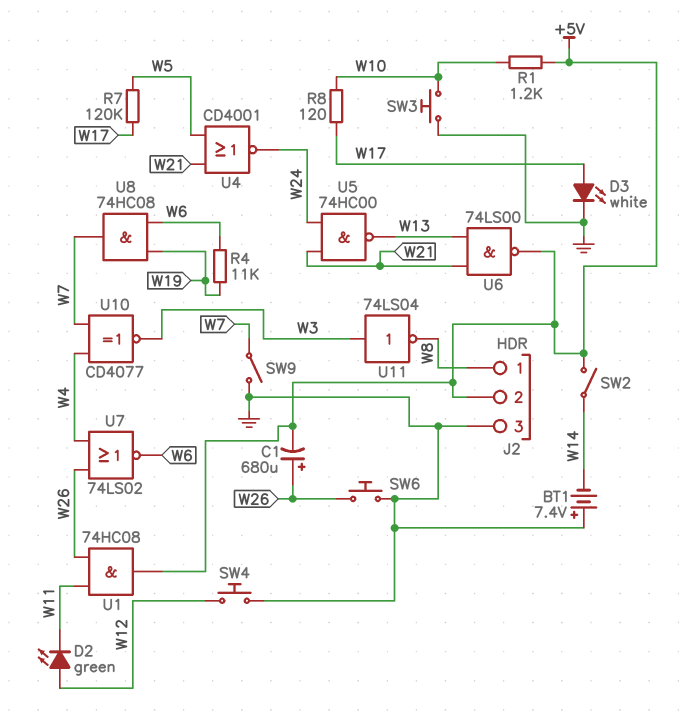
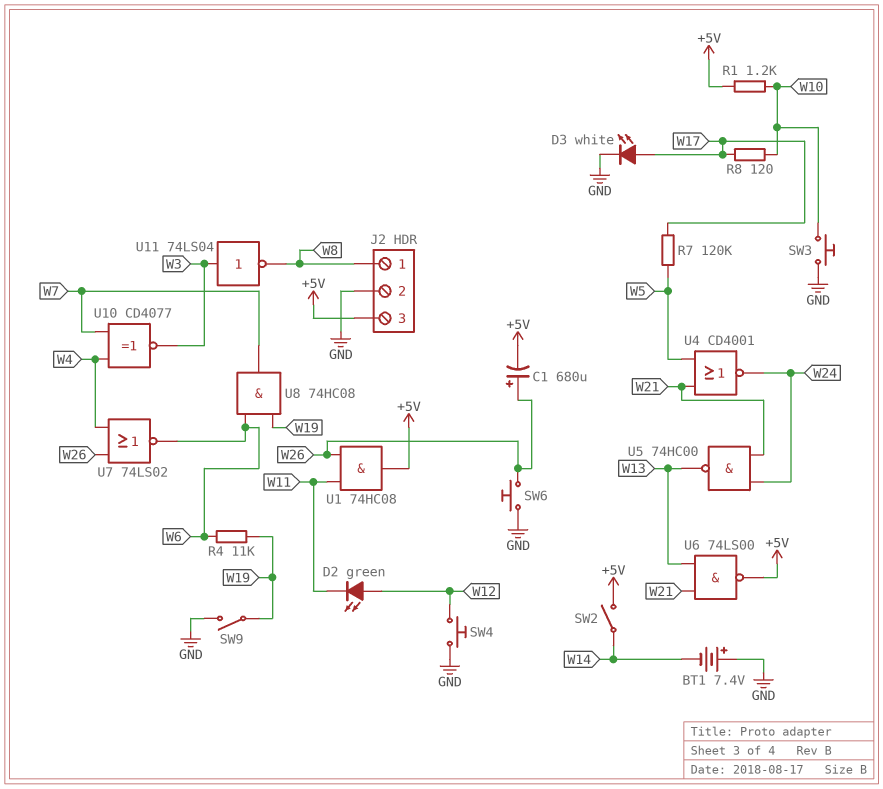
J2 pin 2: +5V -> GND
J2 pin 3: GND -> +5V
SW9: switch (GND, W7) -> switch (GND, W19)

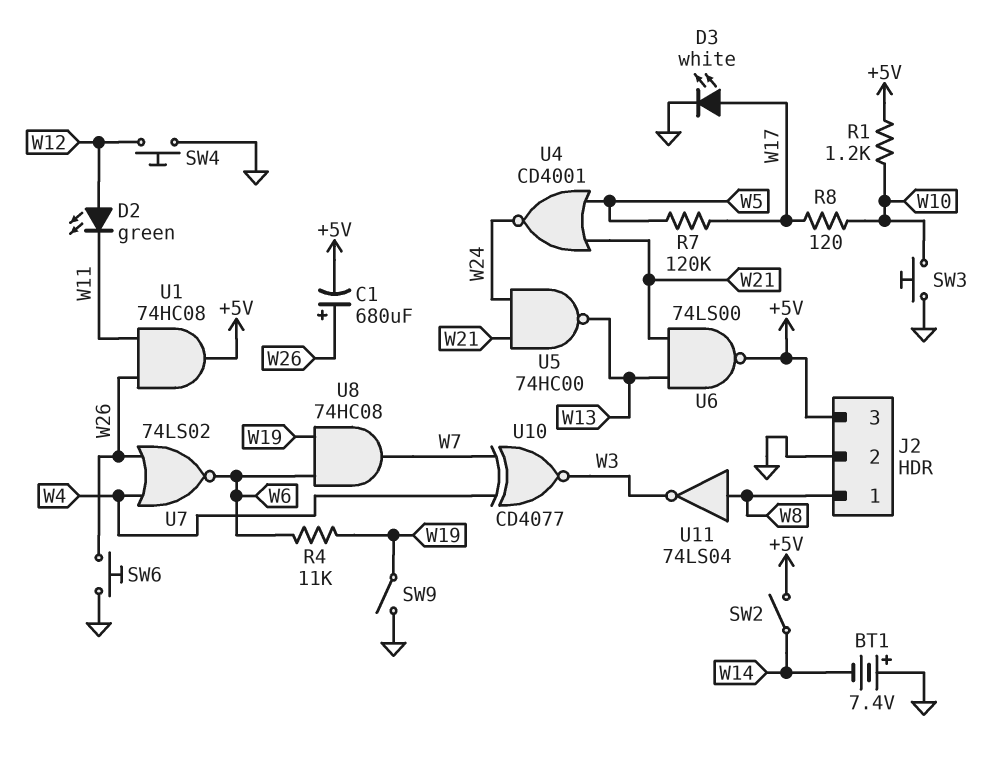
U11: NOT 74LS04 (in W3, out W8) -> NOT 74LS04 (in W8, out W3)

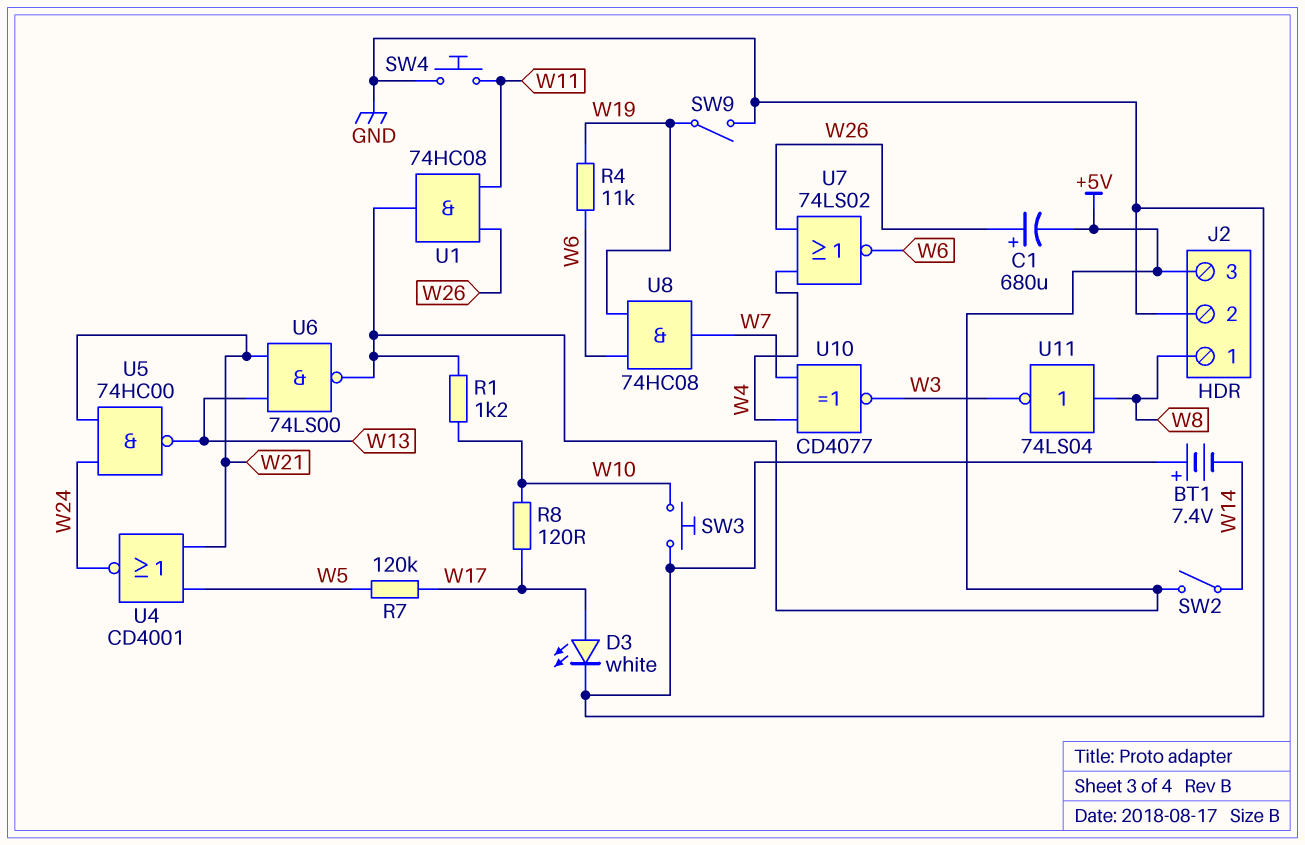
D2: LED green (A W12, K W11) -> none
SW4: button (GND, W12) -> button (GND, W11)
SW6: button (GND, W26) -> none

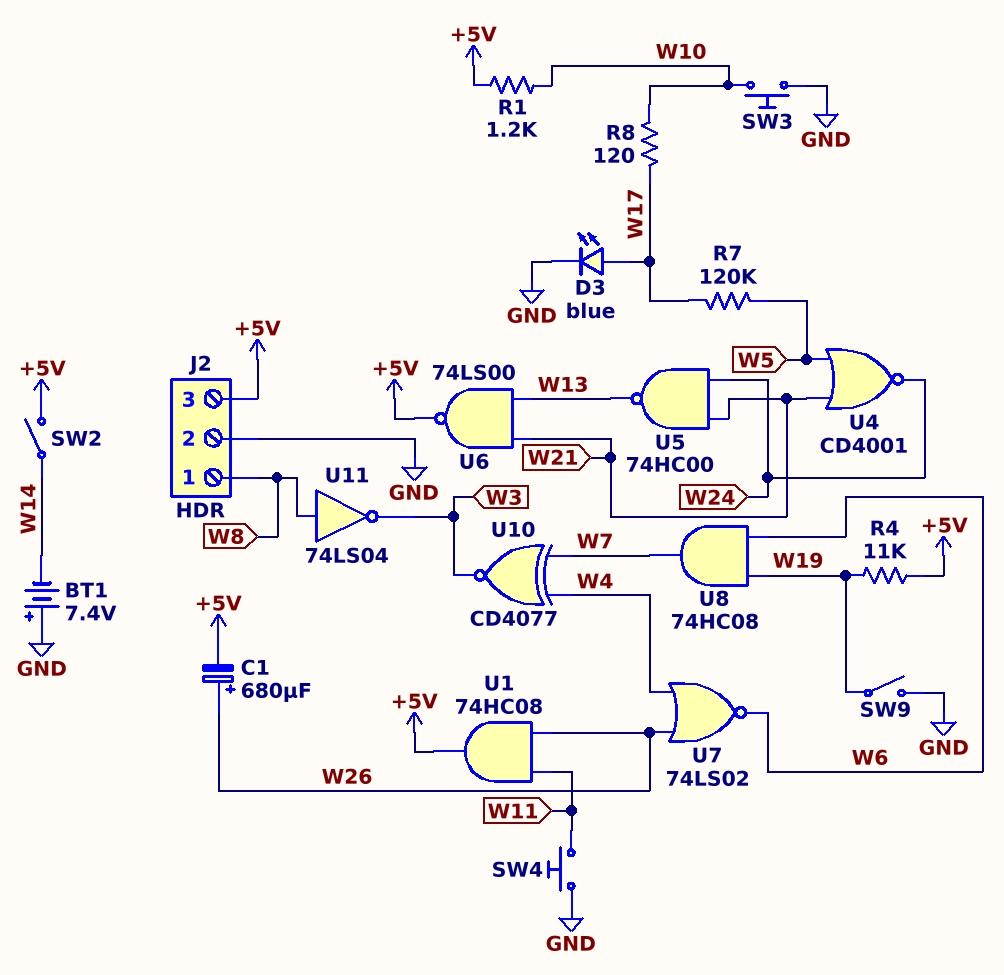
D3: LED white (A W17, K GND) -> LED blue (A W17, K GND)
R4: 11k (W6, W19) -> 11k (+5V, W19)

